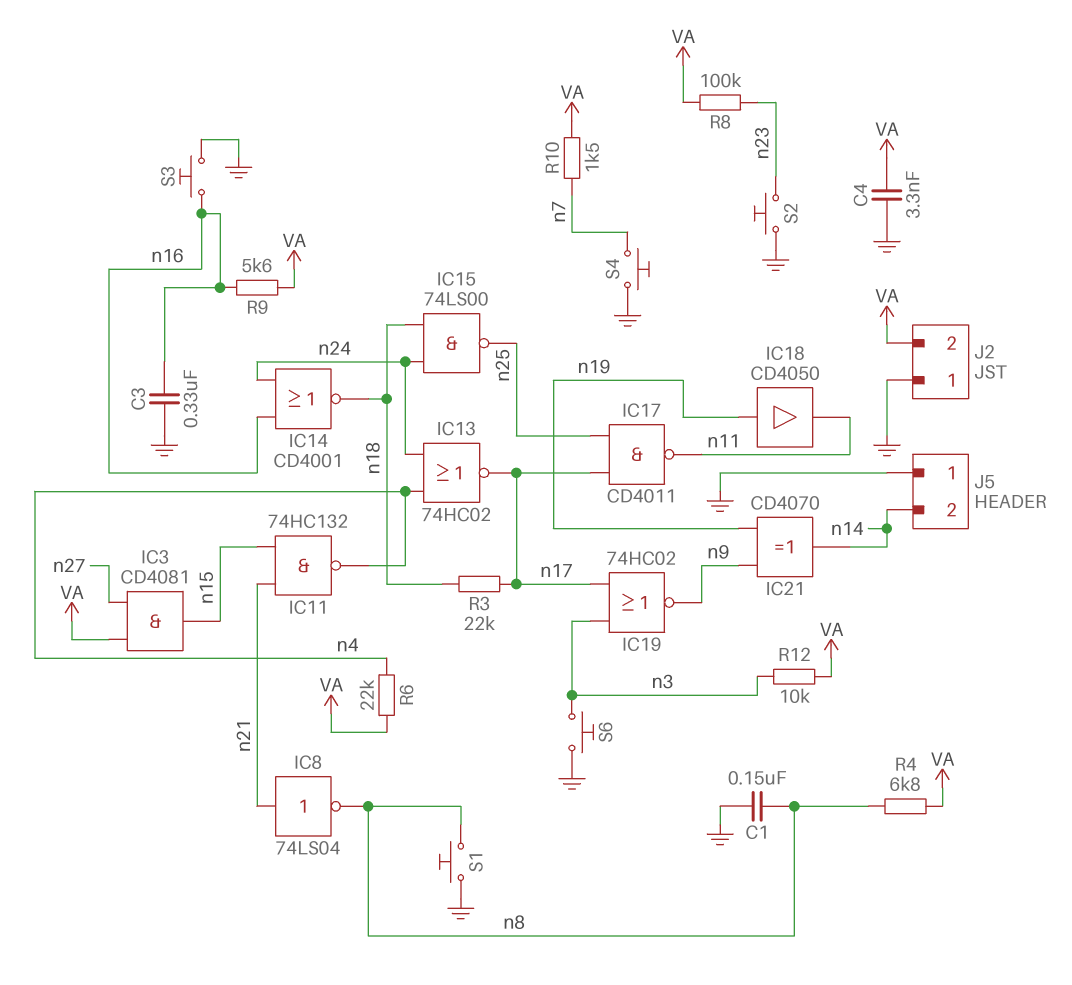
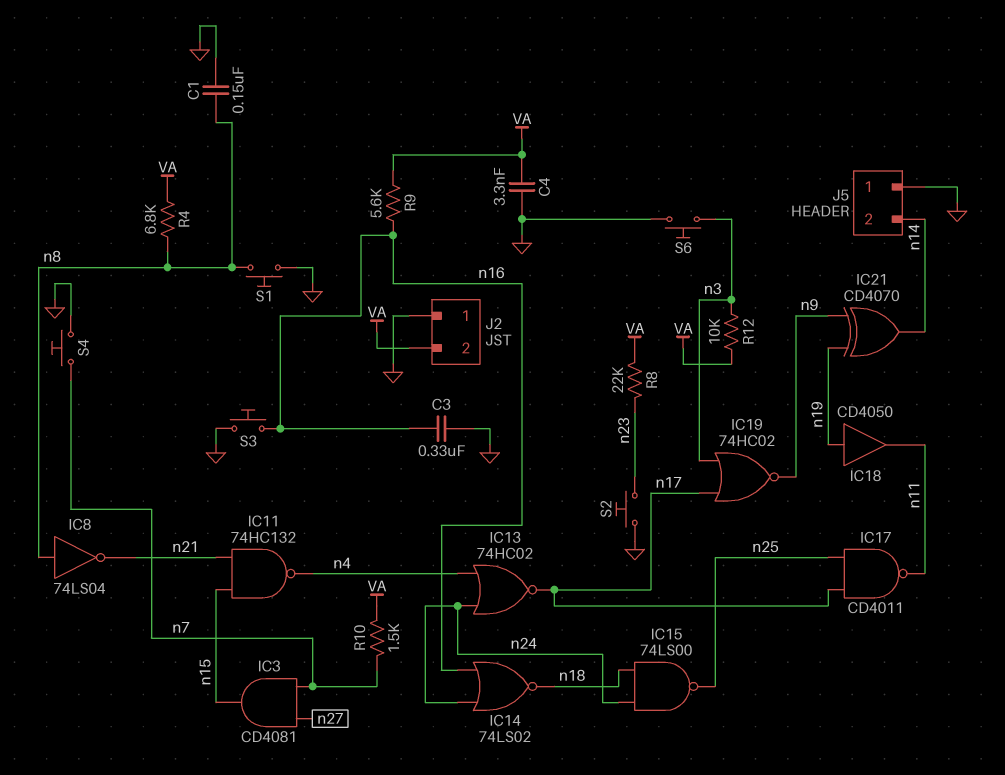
IC3: AND CD4081 (in VA, in n27, out n15) -> AND CD4081 (in n7, in n27, out n15)
IC8: NOT 74LS04 (in n21, out n8) -> NOT 74LS04 (in n8, out n21)
IC14: NOR CD4001 (in n16, in n24, out n18) -> NOR 74LS02 (in n16, in n24, out n18)
R3: 22k (n17, n18) -> none
R6: 22k (VA, n4) -> none
R8: 100k (VA, n23) -> 22k (VA, n23)

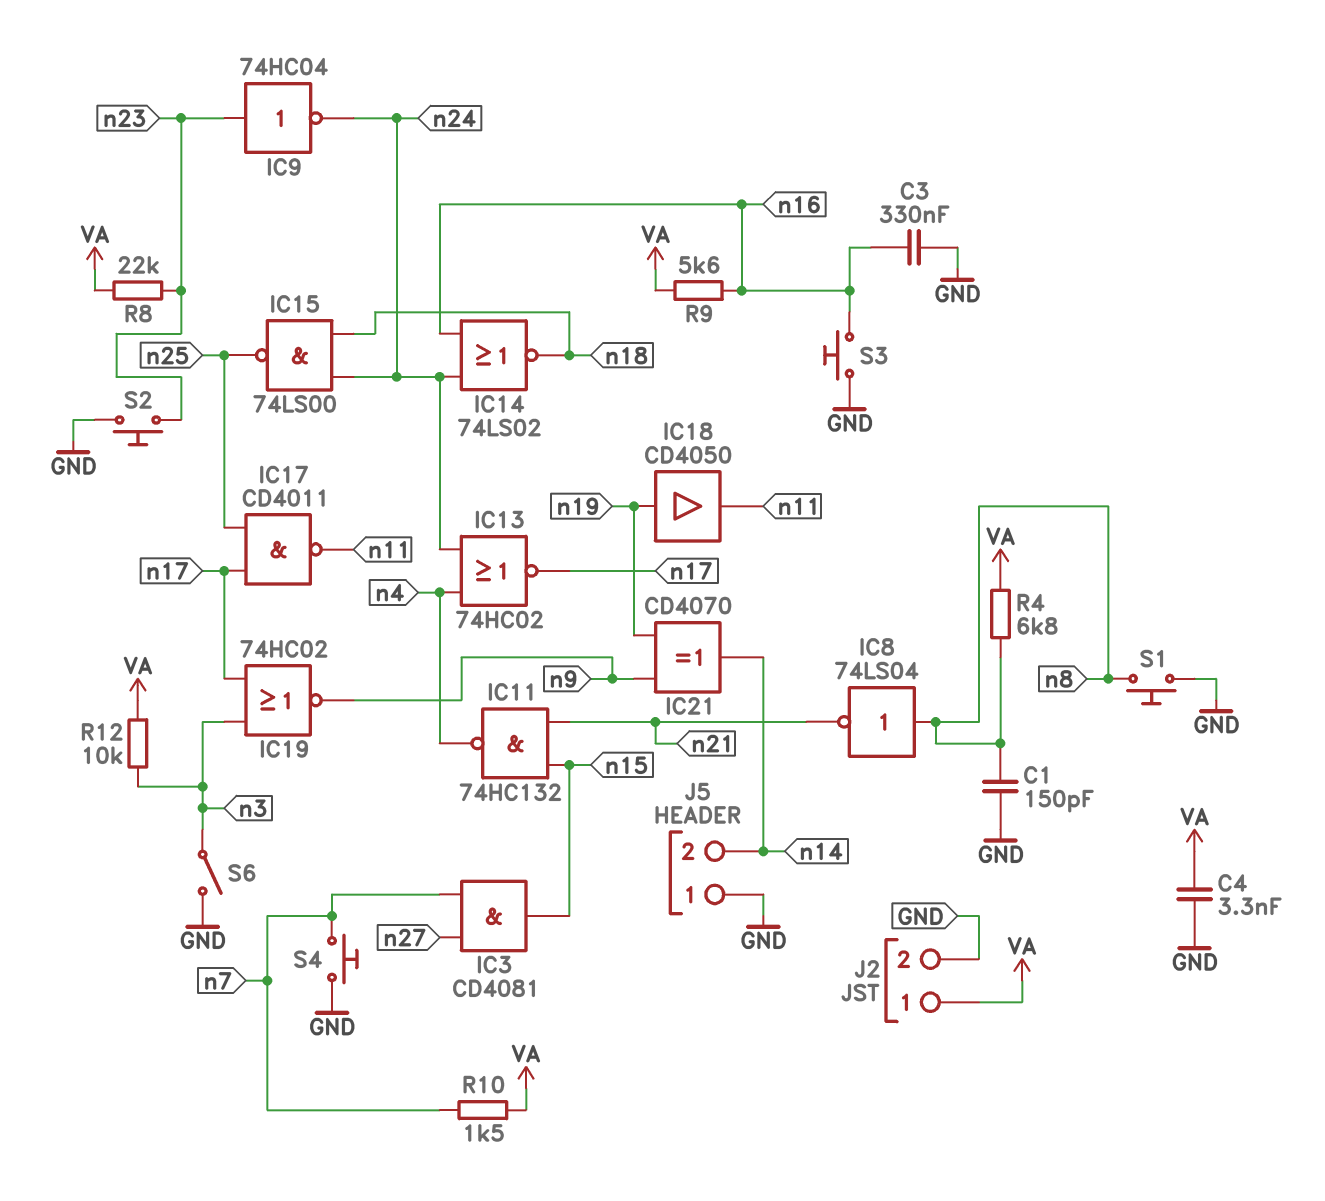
C1: 150nF (GND, n8) -> 150pF (GND, n8)
IC9: none -> NOT 74HC04 (in n23, out n24)
J2 pin 1: GND -> VA
J2 pin 2: VA -> GND
S6: button (GND, n3) -> switch (GND, n3)

